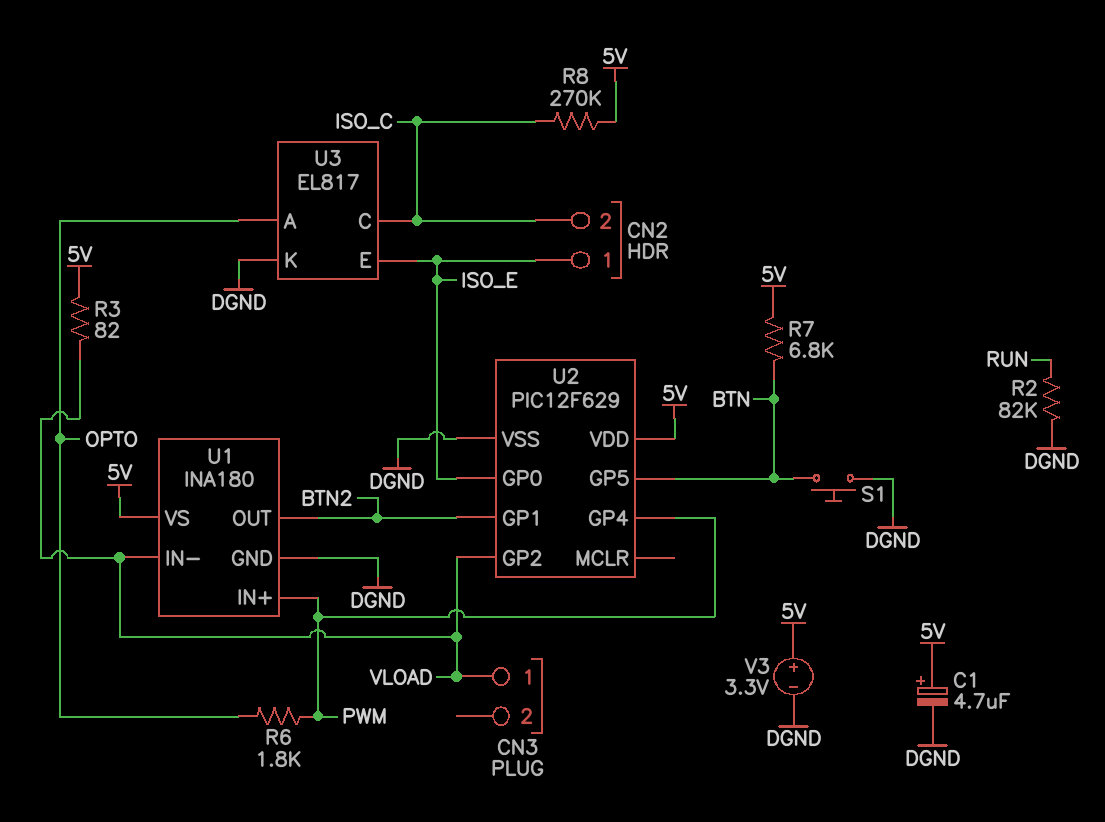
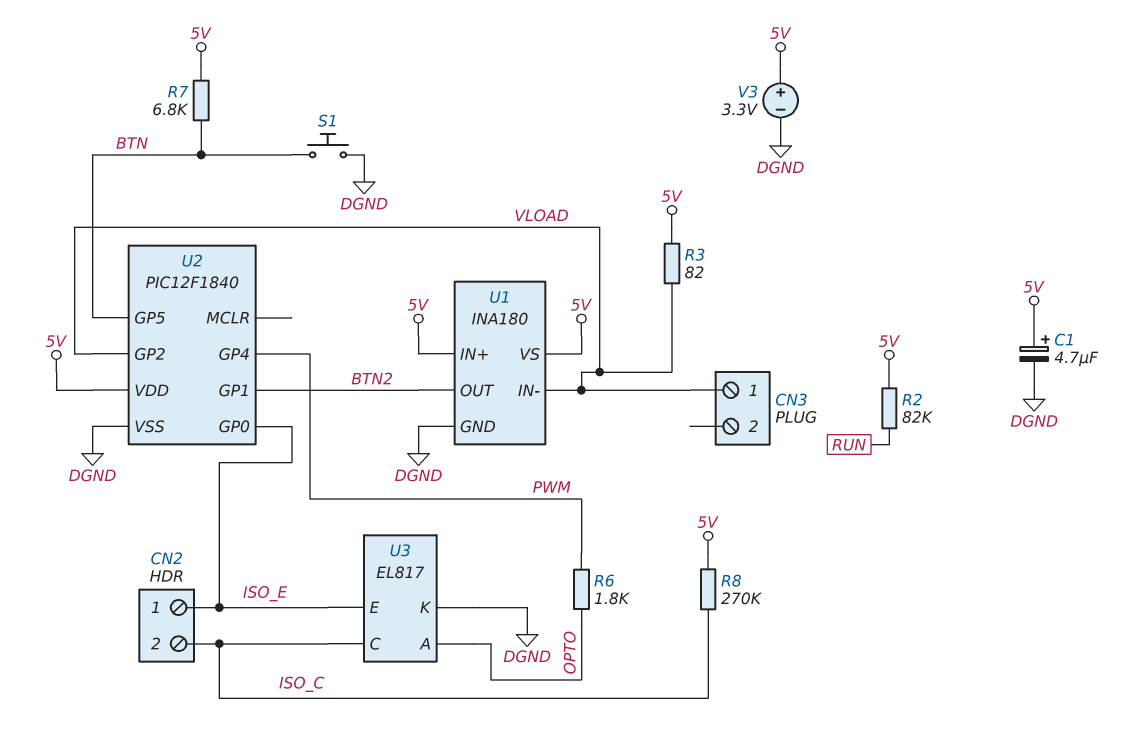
R2: 82k (DGND, RUN) -> 82k (5V, RUN)
U1 pin IN+: PWM -> 5V
U2: PIC12F629 -> PIC12F1840

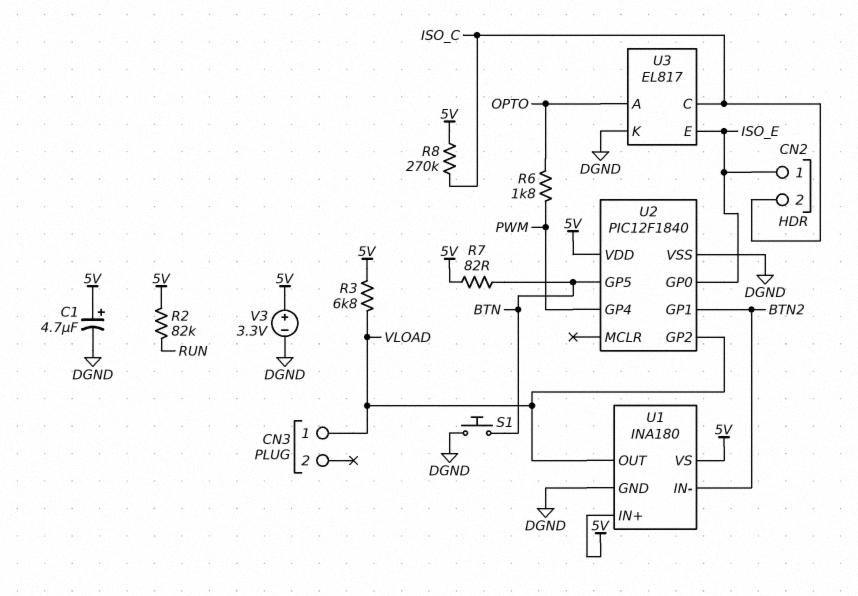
R3: 82 (5V, VLOAD) -> 6.8k (5V, VLOAD)
R7: 6.8k (5V, BTN) -> 82 (5V, BTN)
U1 pin IN-: VLOAD -> BTN2
U1 pin OUT: BTN2 -> VLOAD

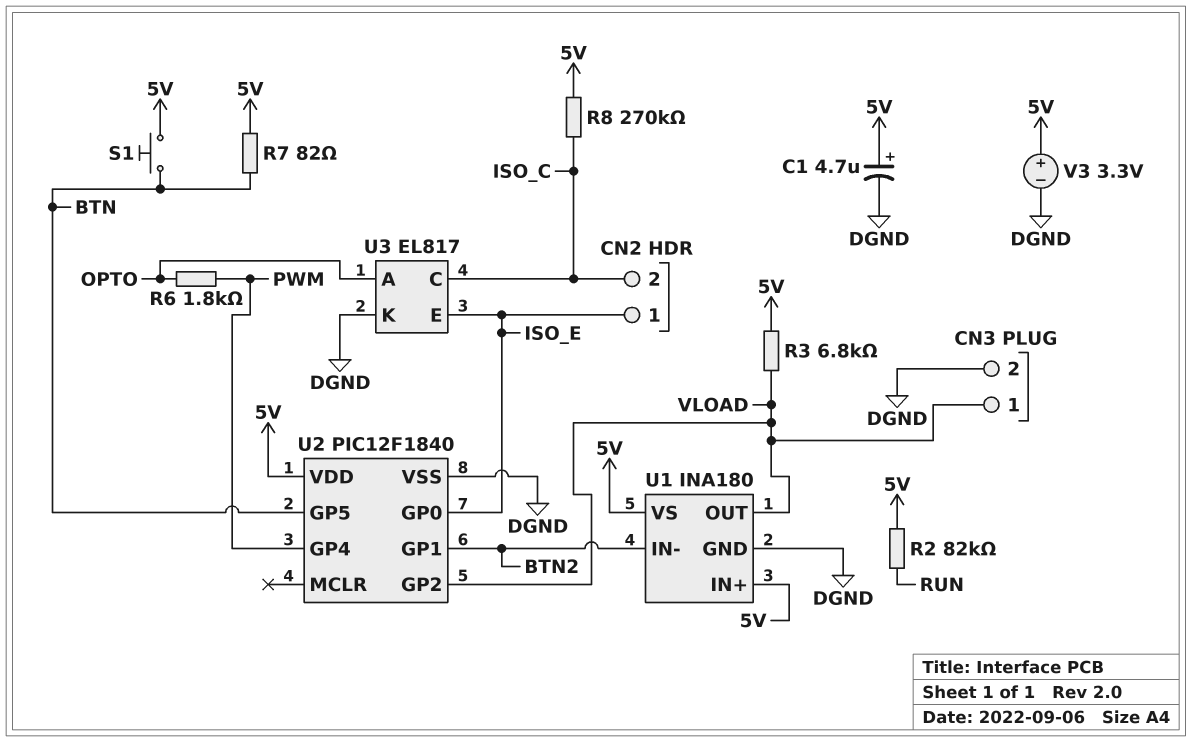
CN3 pin 2: none -> DGND
S1: button (BTN, DGND) -> button (5V, BTN)

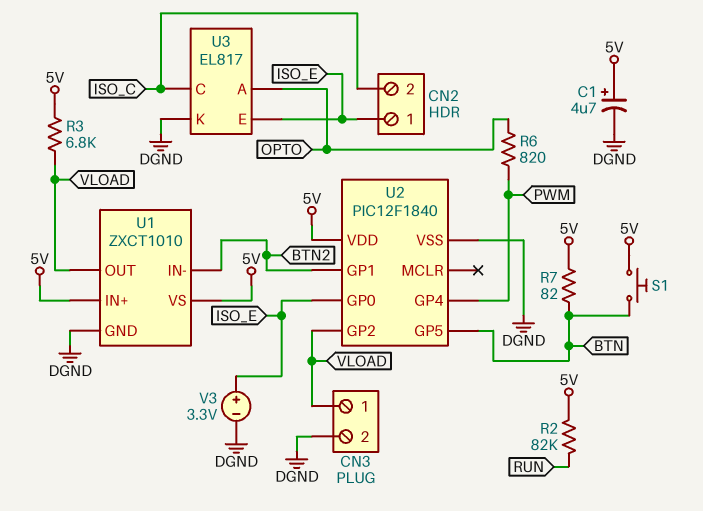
R6: 1.8k (OPTO, PWM) -> 820 (OPTO, PWM)
R8: 270k (5V, ISO_C) -> none
U1: INA180 -> ZXCT1010
V3: 3.3V (plus 5V, minus DGND) -> 3.3V (plus ISO_E, minus DGND)

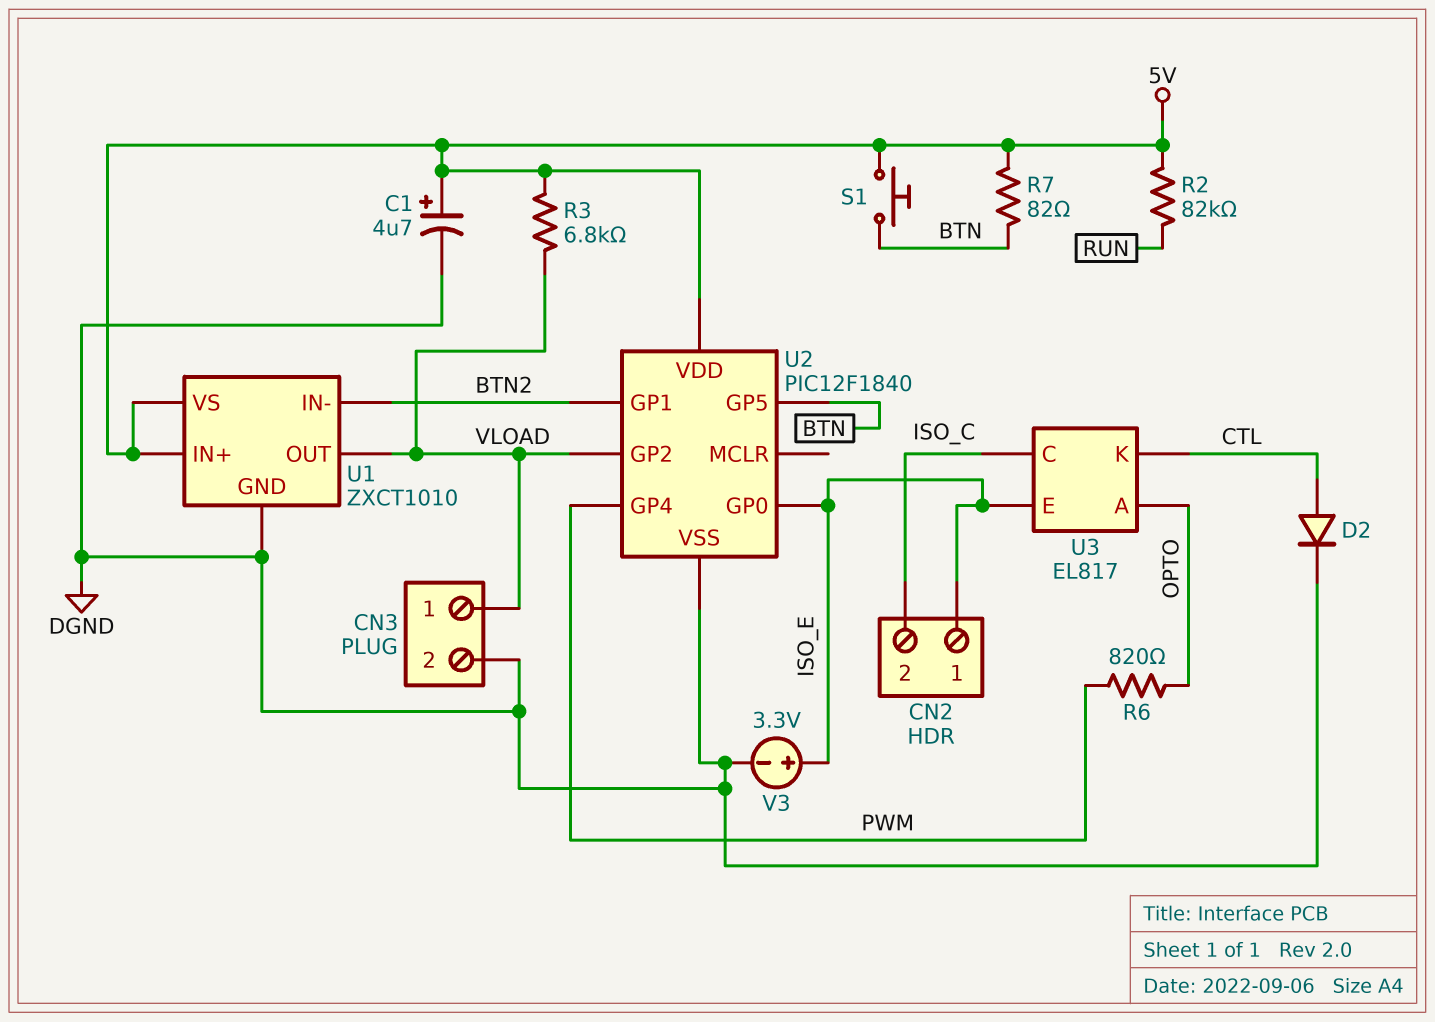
D2: none -> diode (A CTL, K DGND)
U3 pin K: DGND -> CTL

